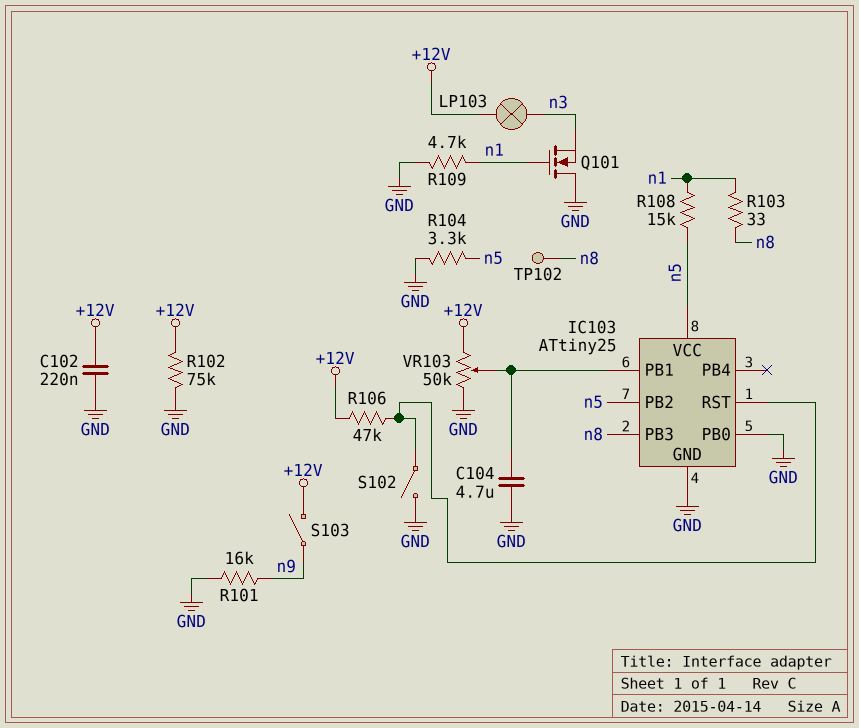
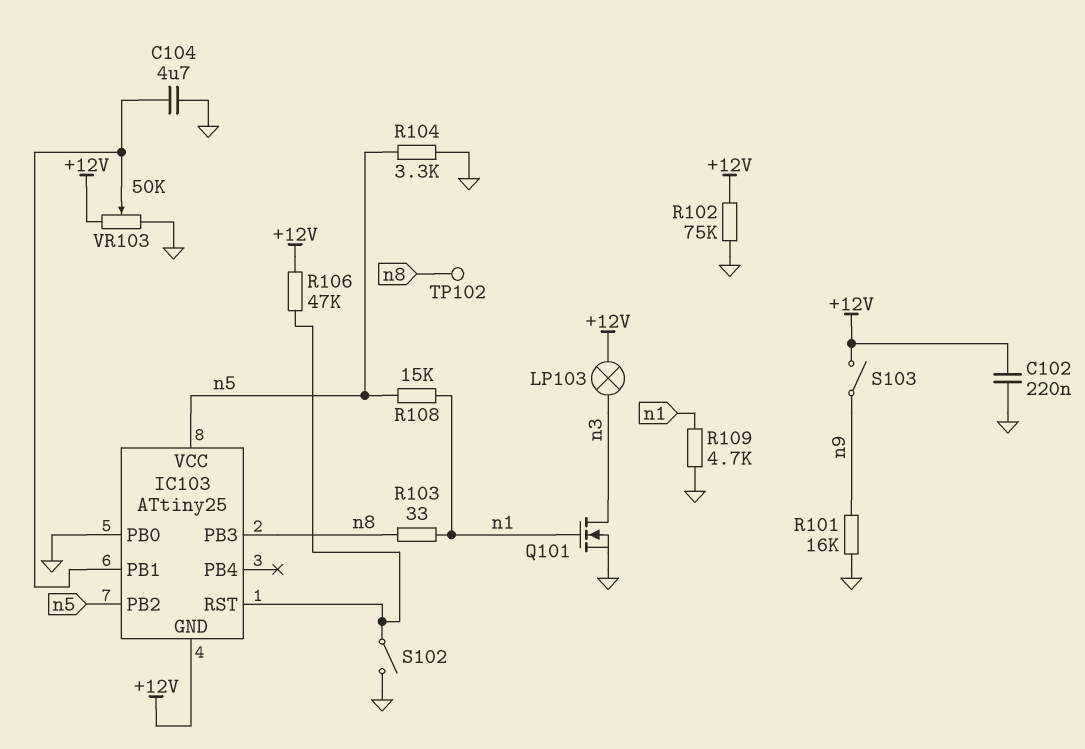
IC103 pin GND: GND -> +12V
Q101: NMOS (G n1, D GND, S n3) -> NMOS (G n1, D n3, S GND)

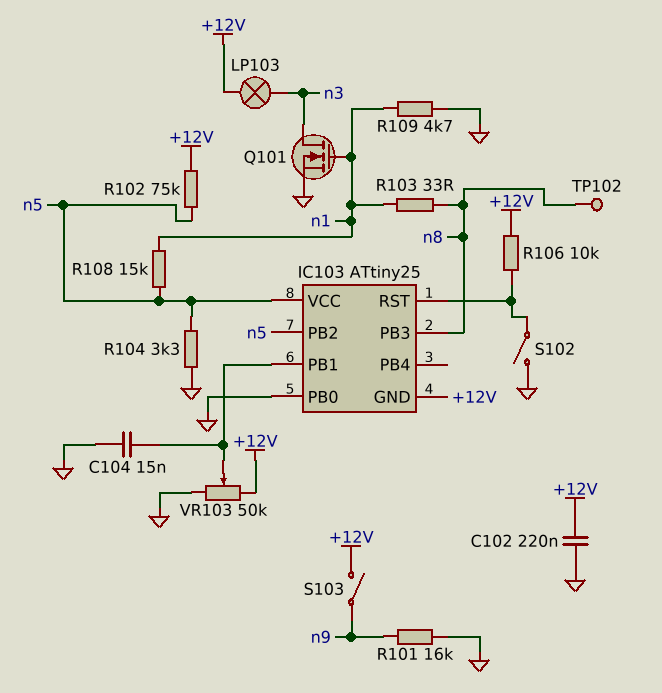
C104: 4.7uF (GND, IC103/PB1) -> 15nF (GND, IC103/PB1)
R102: 75k (+12V, GND) -> 75k (+12V, n5)
R106: 47k (+12V, IC103/RST) -> 10k (+12V, IC103/RST)

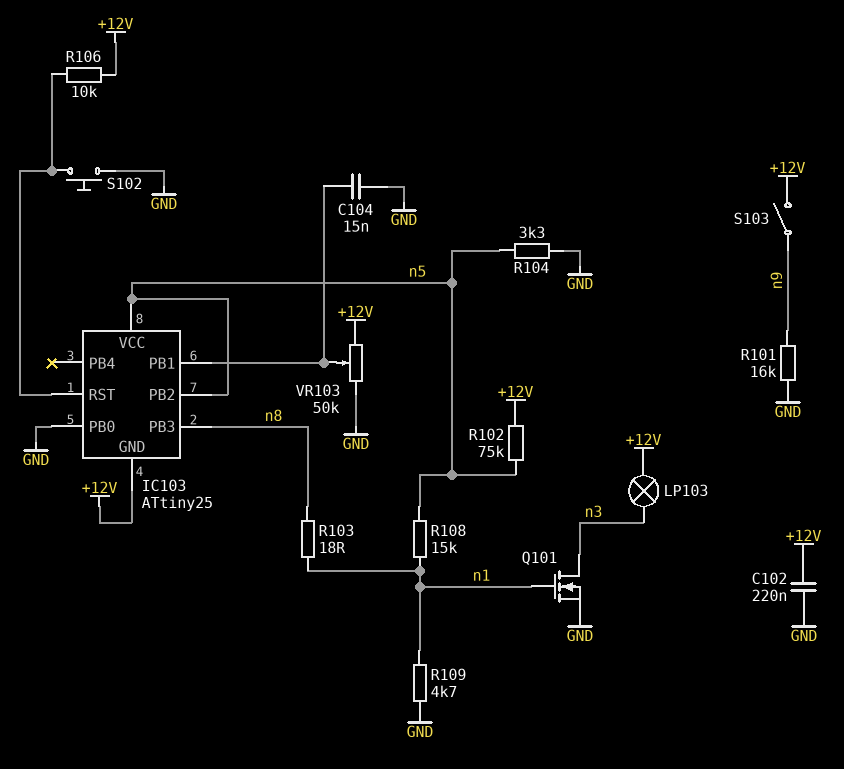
R103: 33 (n1, n8) -> 18 (n1, n8)
S102: switch (GND, IC103/RST) -> button (GND, IC103/RST)
TP102: test point (n8) -> none

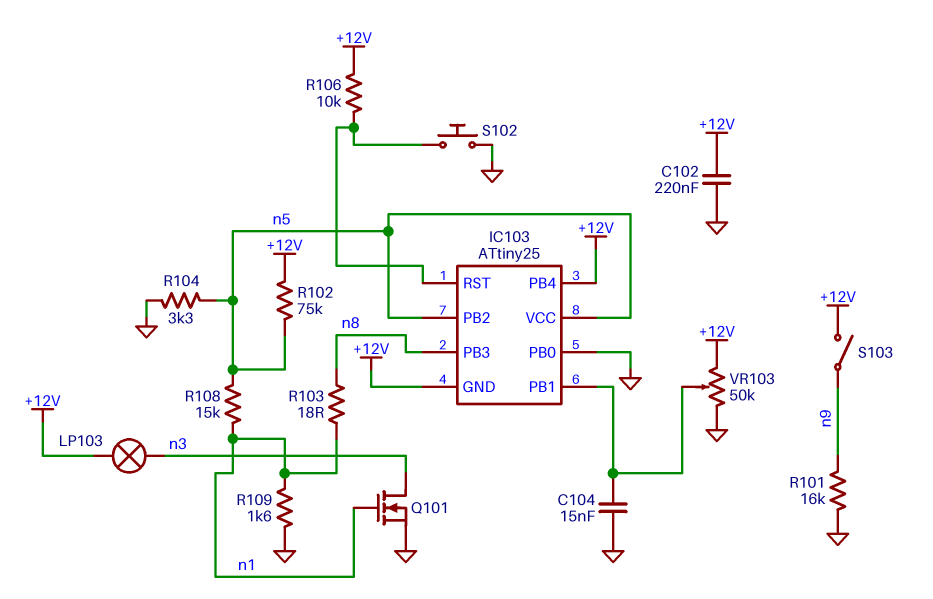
IC103 pin PB4: none -> +12V
R109: 4.7k (GND, n1) -> 1.6k (GND, n1)

